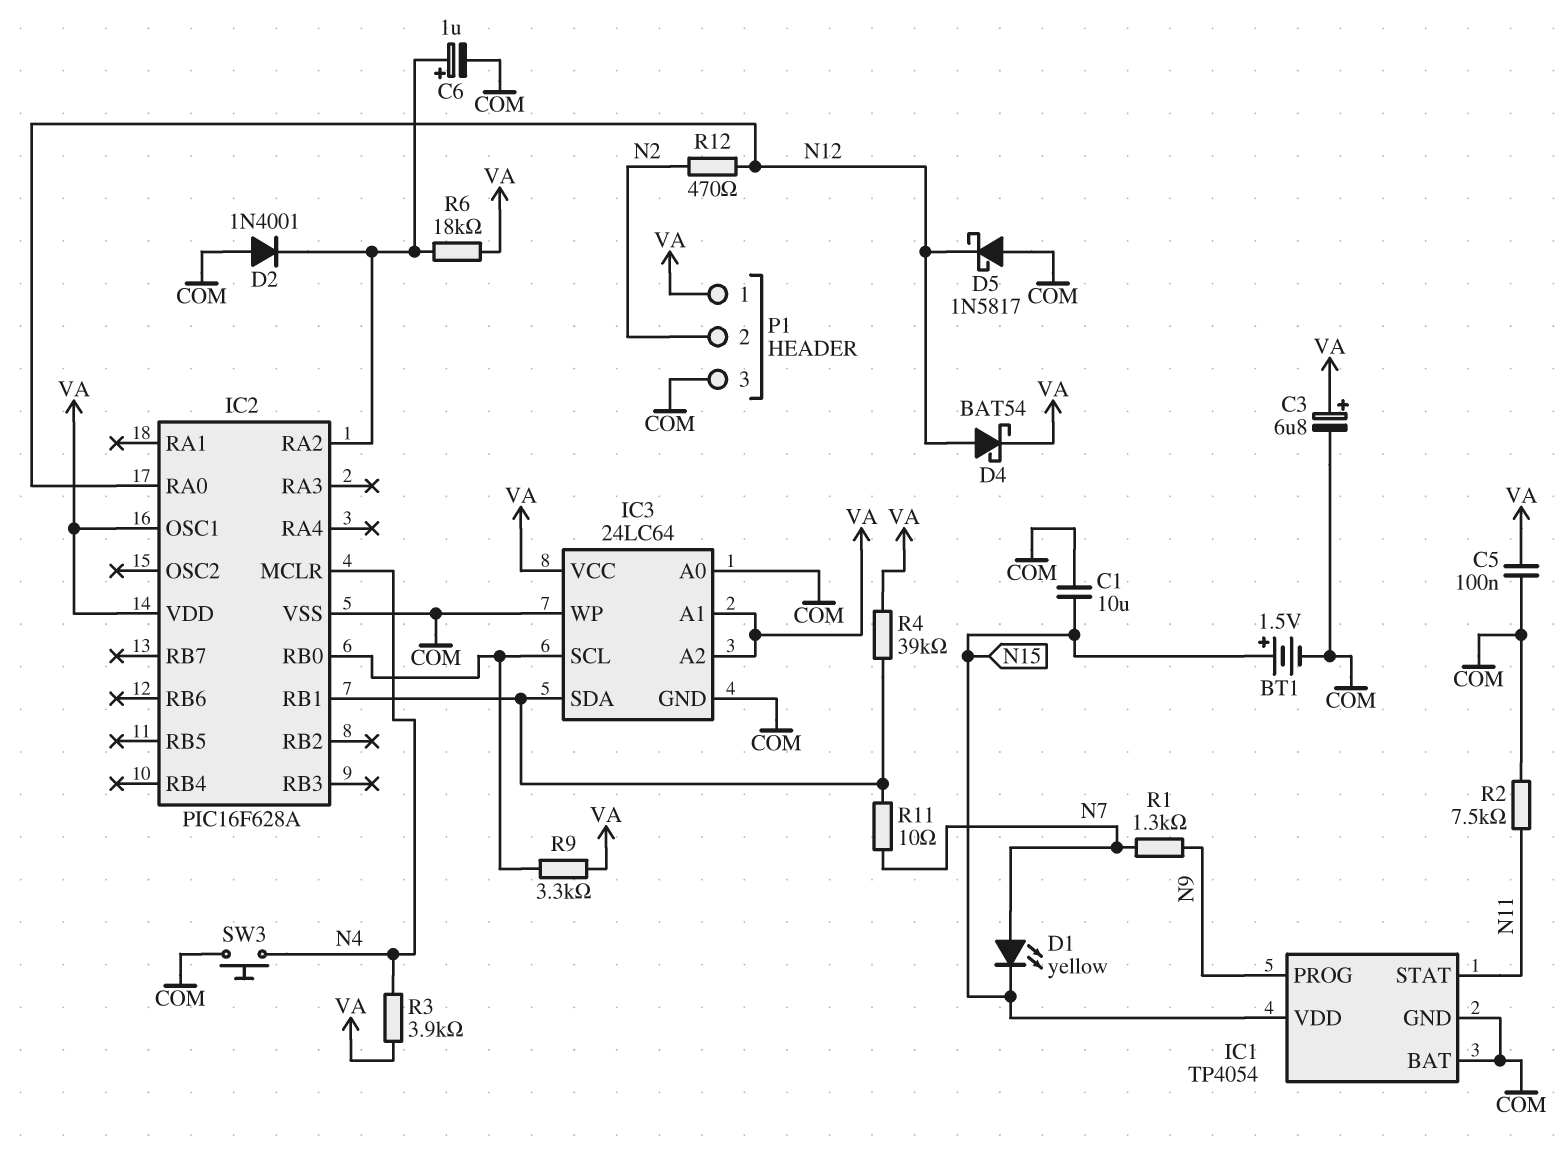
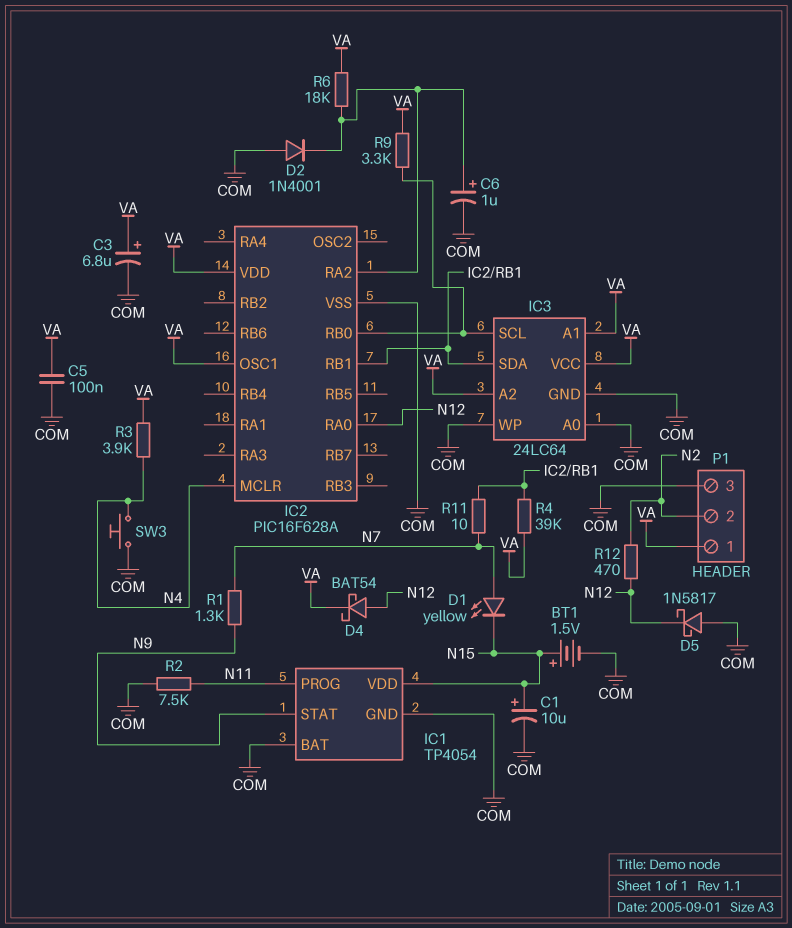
C1: 10uF (COM, N15) -> 10uF (plus N15, minus COM)
IC1 pin PROG: N9 -> N11
IC1 pin STAT: N11 -> N9

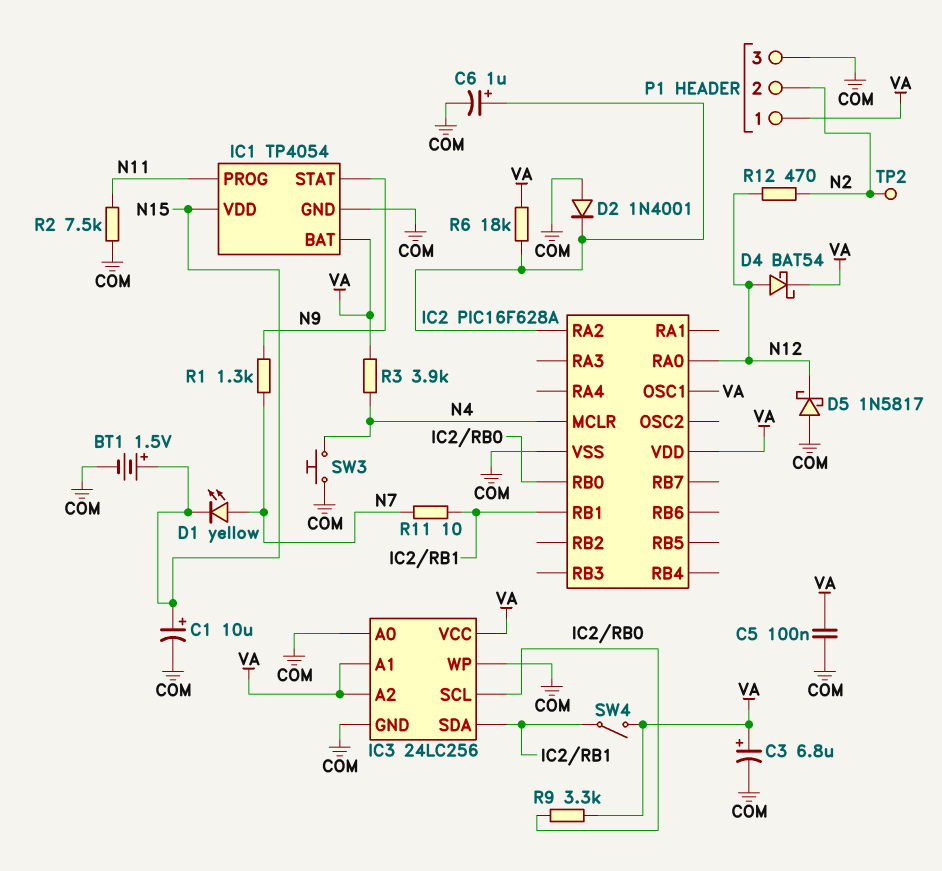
IC1 pin BAT: COM -> VA
IC3: 24LC64 -> 24LC256
R4: 39k (IC2/RB1, VA) -> none
SW4: none -> switch (IC2/RB1, VA)
TP2: none -> test point (N2)

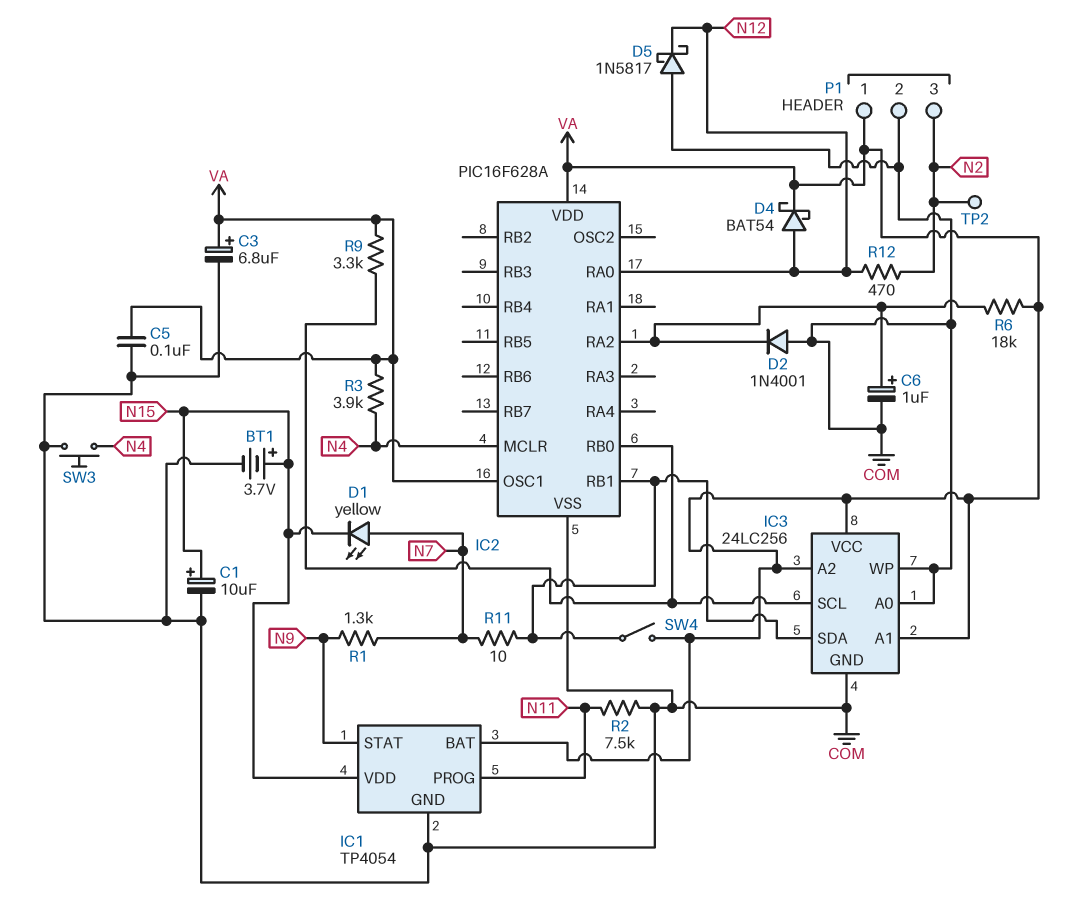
BT1: 1.5V (plus N15, minus COM) -> 3.7V (plus N15, minus COM)
P1 pin 2: N2 -> COM
P1 pin 3: COM -> N2

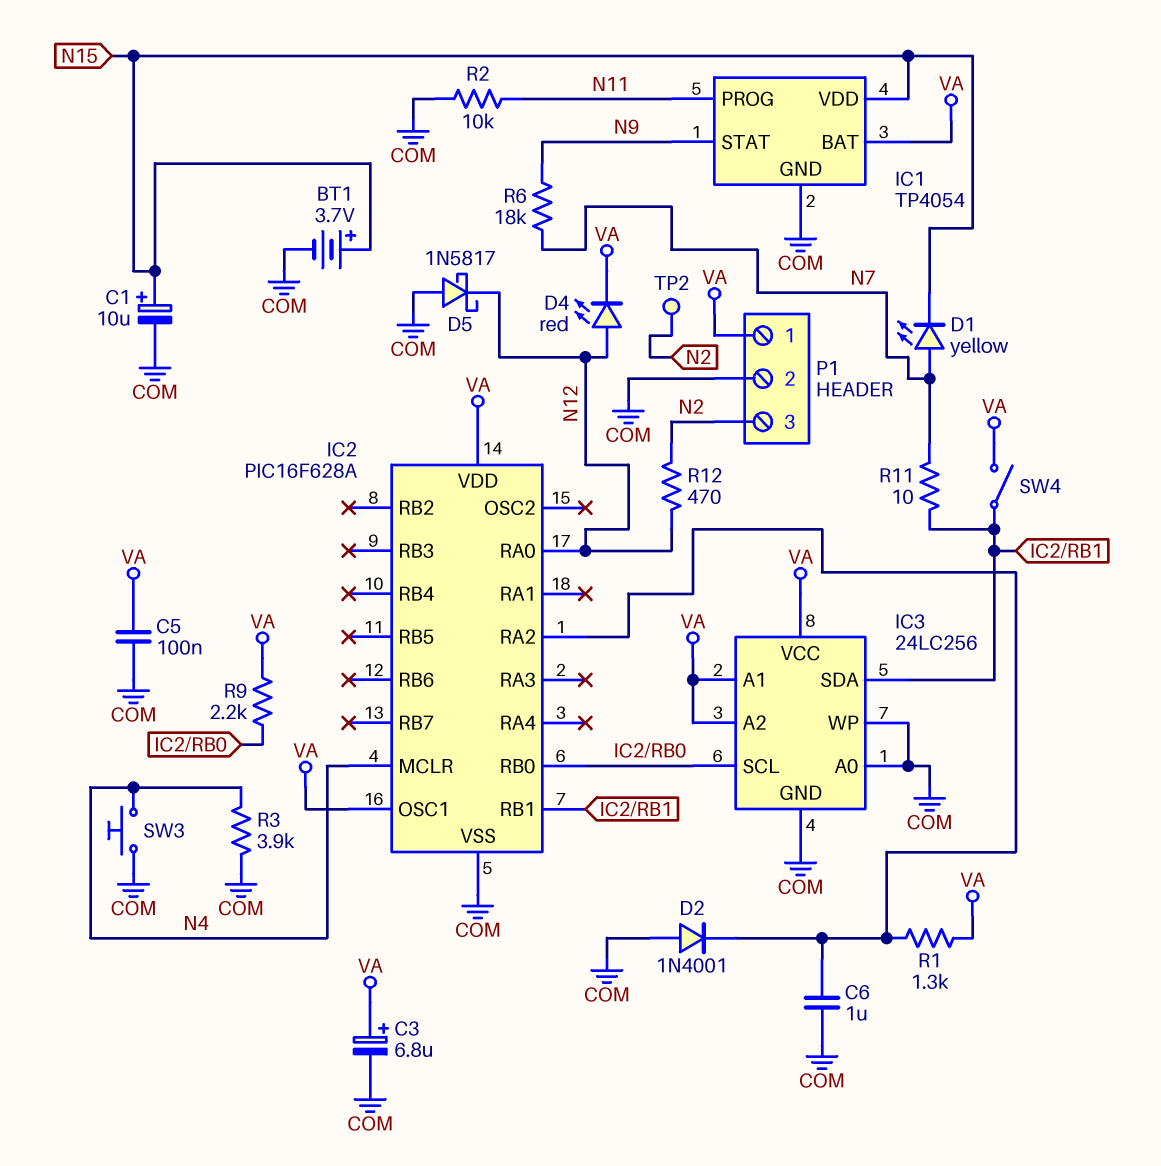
C6: 1uF (plus IC2/RA2, minus COM) -> 1uF (COM, IC2/RA2)
D4: schottky BAT54 (A N12, K VA) -> LED red (A N12, K VA)
R1: 1.3k (N7, N9) -> 1.3k (IC2/RA2, VA)
R2: 7.5k (COM, N11) -> 10k (COM, N11)
R3: 3.9k (N4, VA) -> 3.9k (COM, N4)
R6: 18k (IC2/RA2, VA) -> 18k (N7, N9)
R9: 3.3k (IC2/RB0, VA) -> 2.2k (IC2/RB0, VA)

